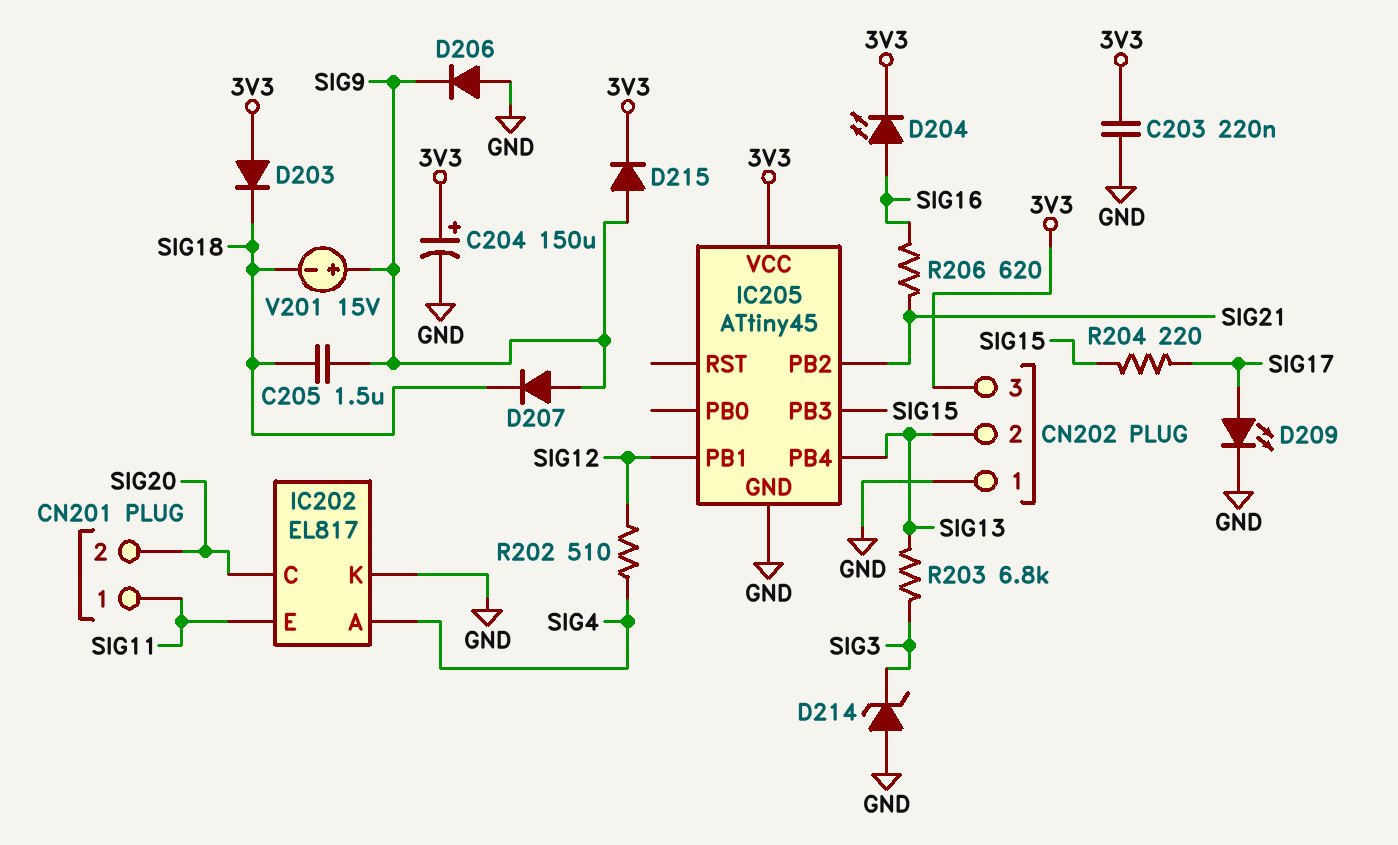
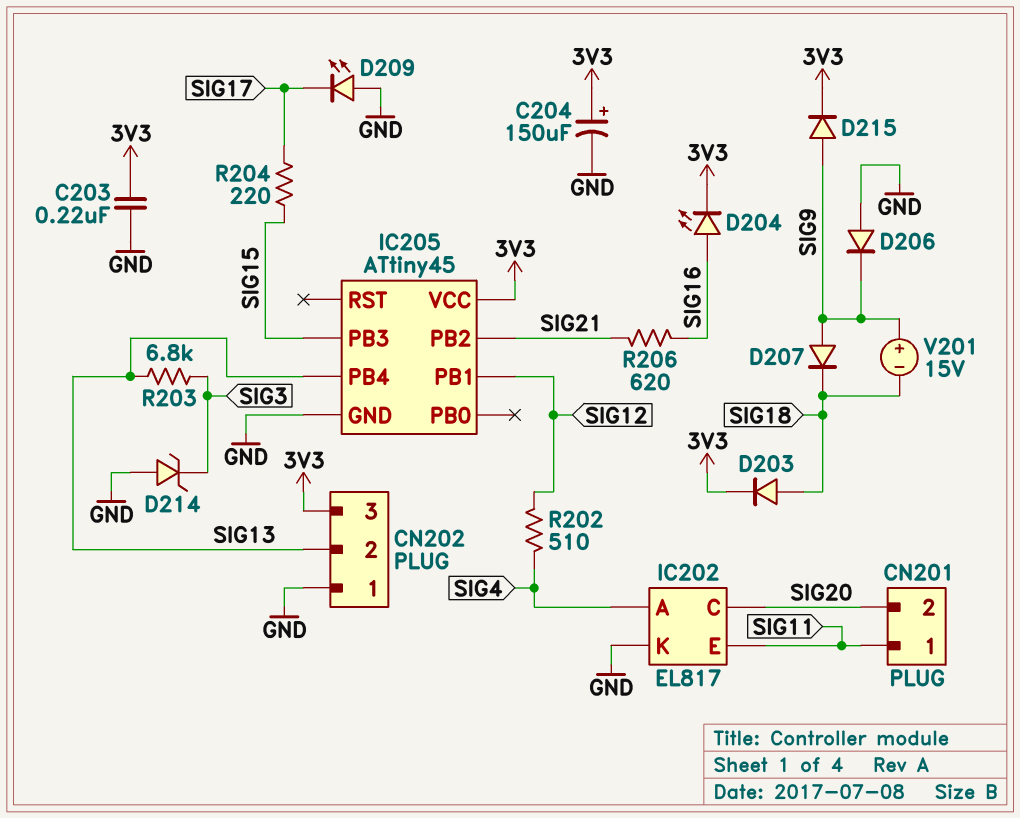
C205: 1.5uF (SIG9, SIG18) -> none
D203: diode (A 3V3, K SIG18) -> diode (A SIG18, K 3V3)
D209: LED (A SIG17, K GND) -> LED (A GND, K SIG17)

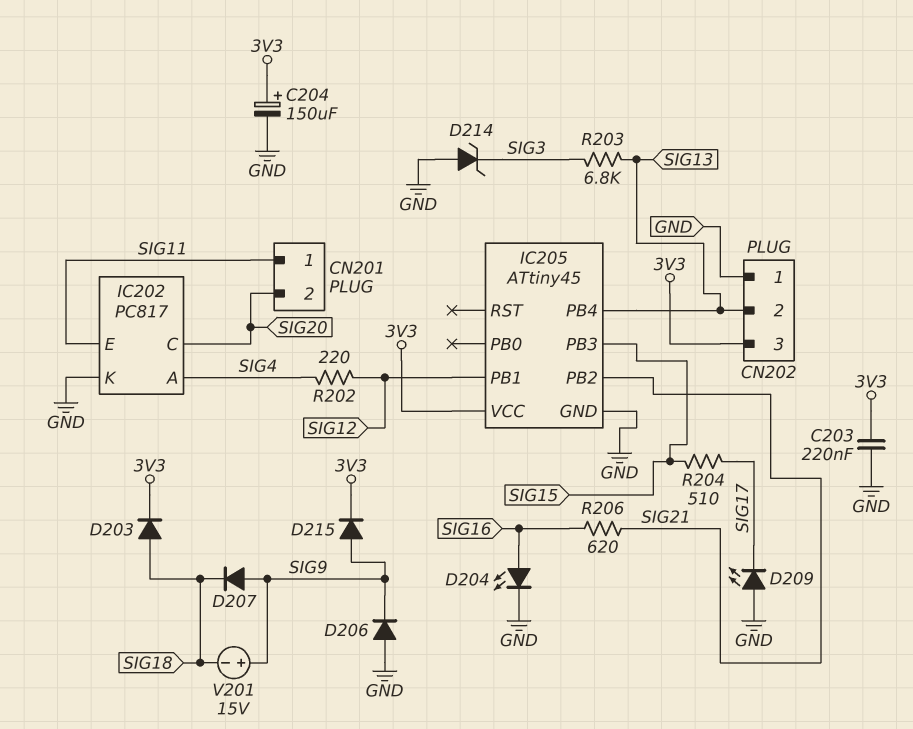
D204: LED (A SIG16, K 3V3) -> LED (A SIG16, K GND)
IC202: EL817 -> PC817
R202: 510 (SIG4, SIG12) -> 220 (SIG4, SIG12)
R204: 220 (SIG15, SIG17) -> 510 (SIG15, SIG17)

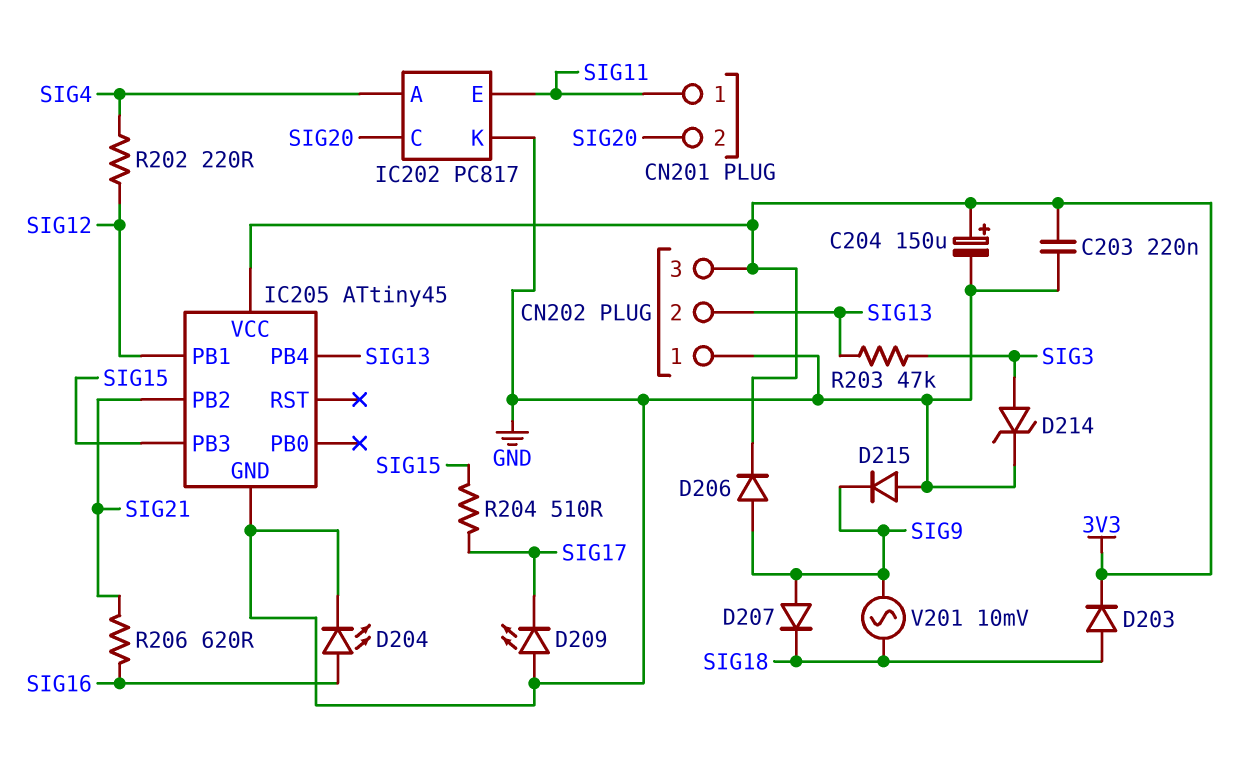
D206: diode (A GND, K SIG9) -> diode (A SIG9, K 3V3)
D214: zener (A GND, K SIG3) -> zener (A SIG3, K GND)
D215: diode (A SIG9, K 3V3) -> diode (A GND, K SIG9)
R203: 6.8k (SIG3, SIG13) -> 47k (SIG3, SIG13)
V201: 15V (plus SIG9, minus SIG18) -> AC 10mV (SIG9, SIG18)

